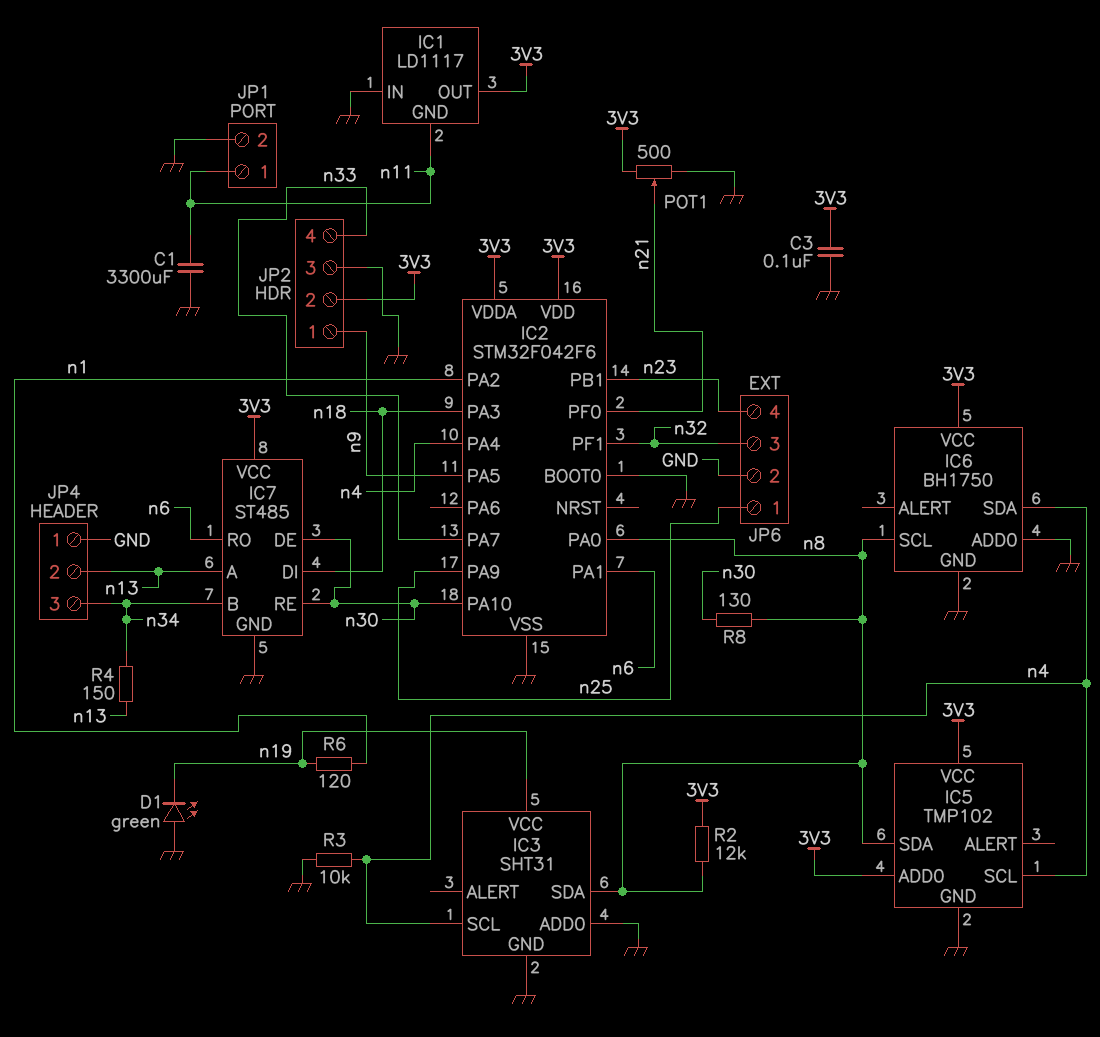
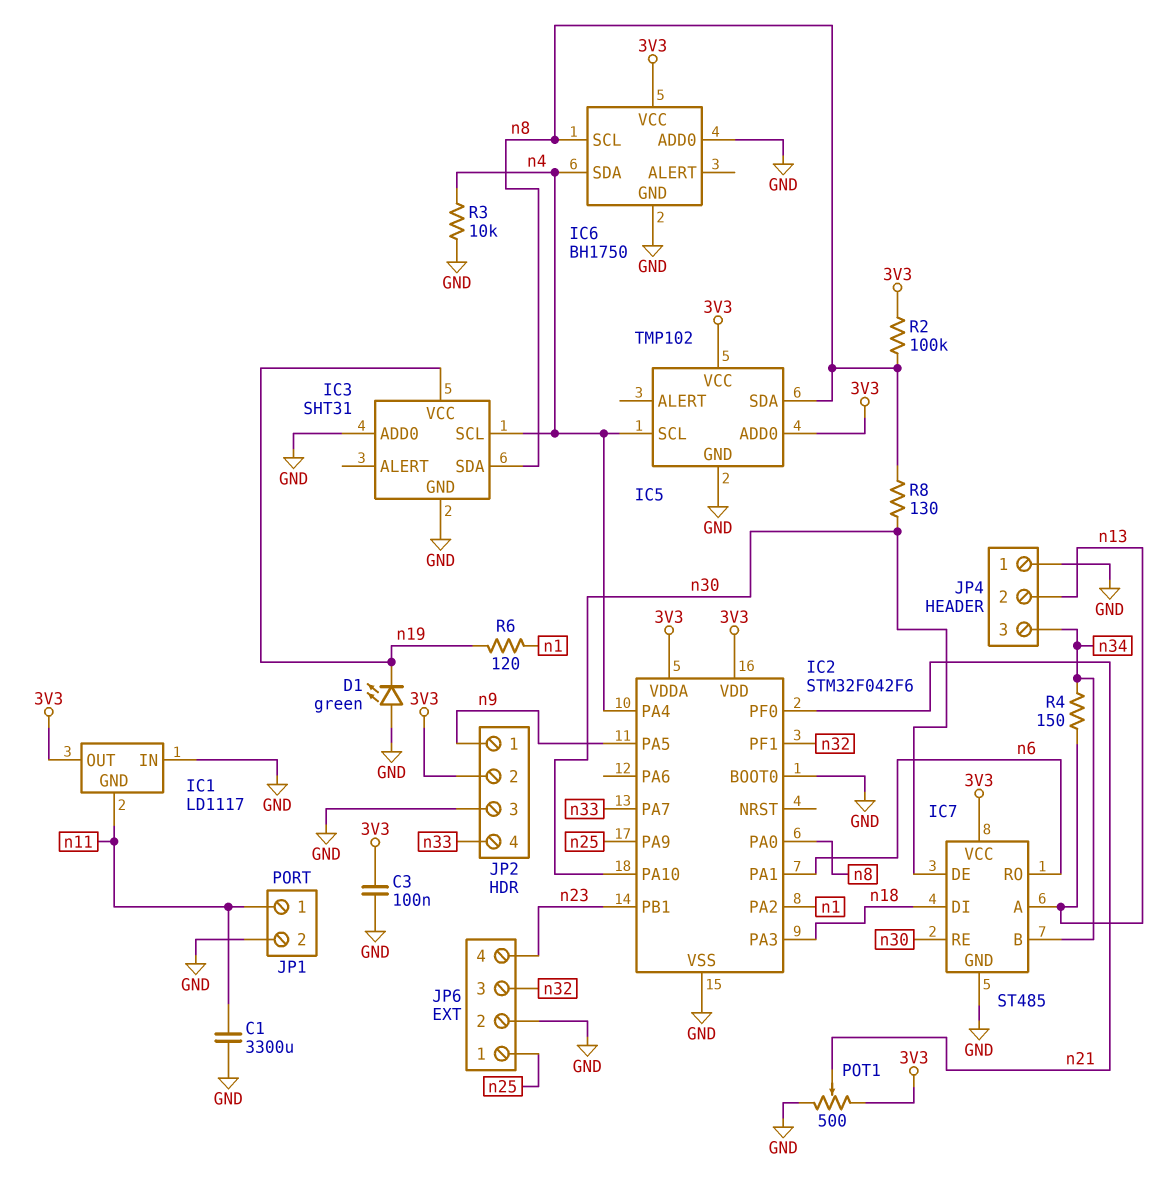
R2: 12k (3V3, n8) -> 100k (3V3, n8)

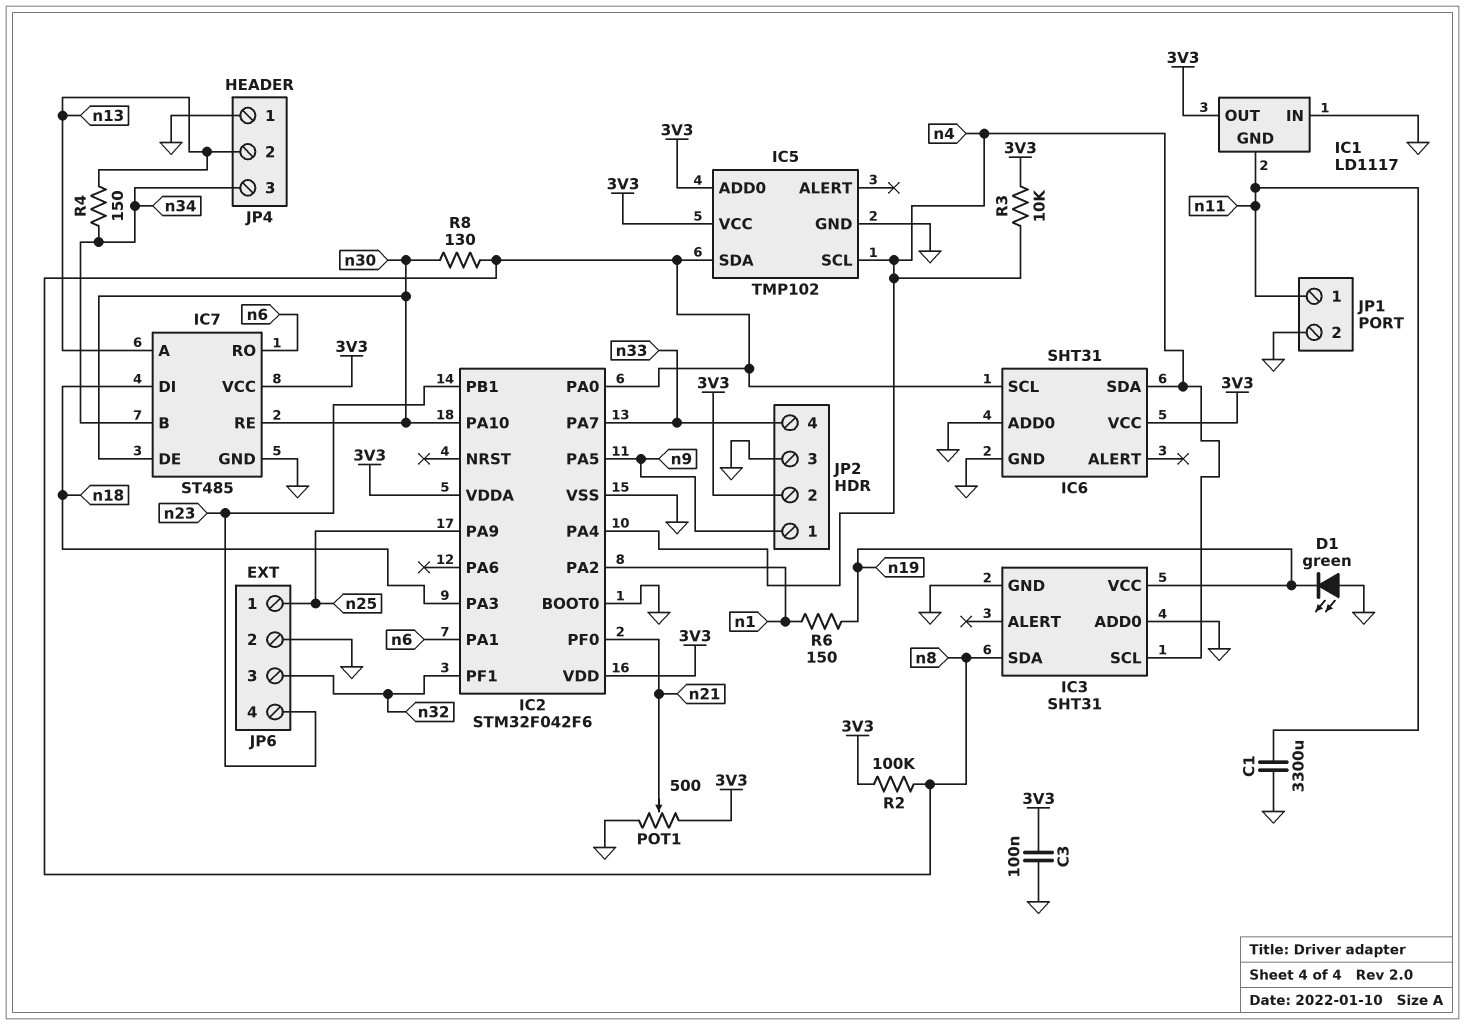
IC6: BH1750 -> SHT31
R3: 10k (GND, n4) -> 10k (3V3, n4)
R6: 120 (n1, n19) -> 150 (n1, n19)

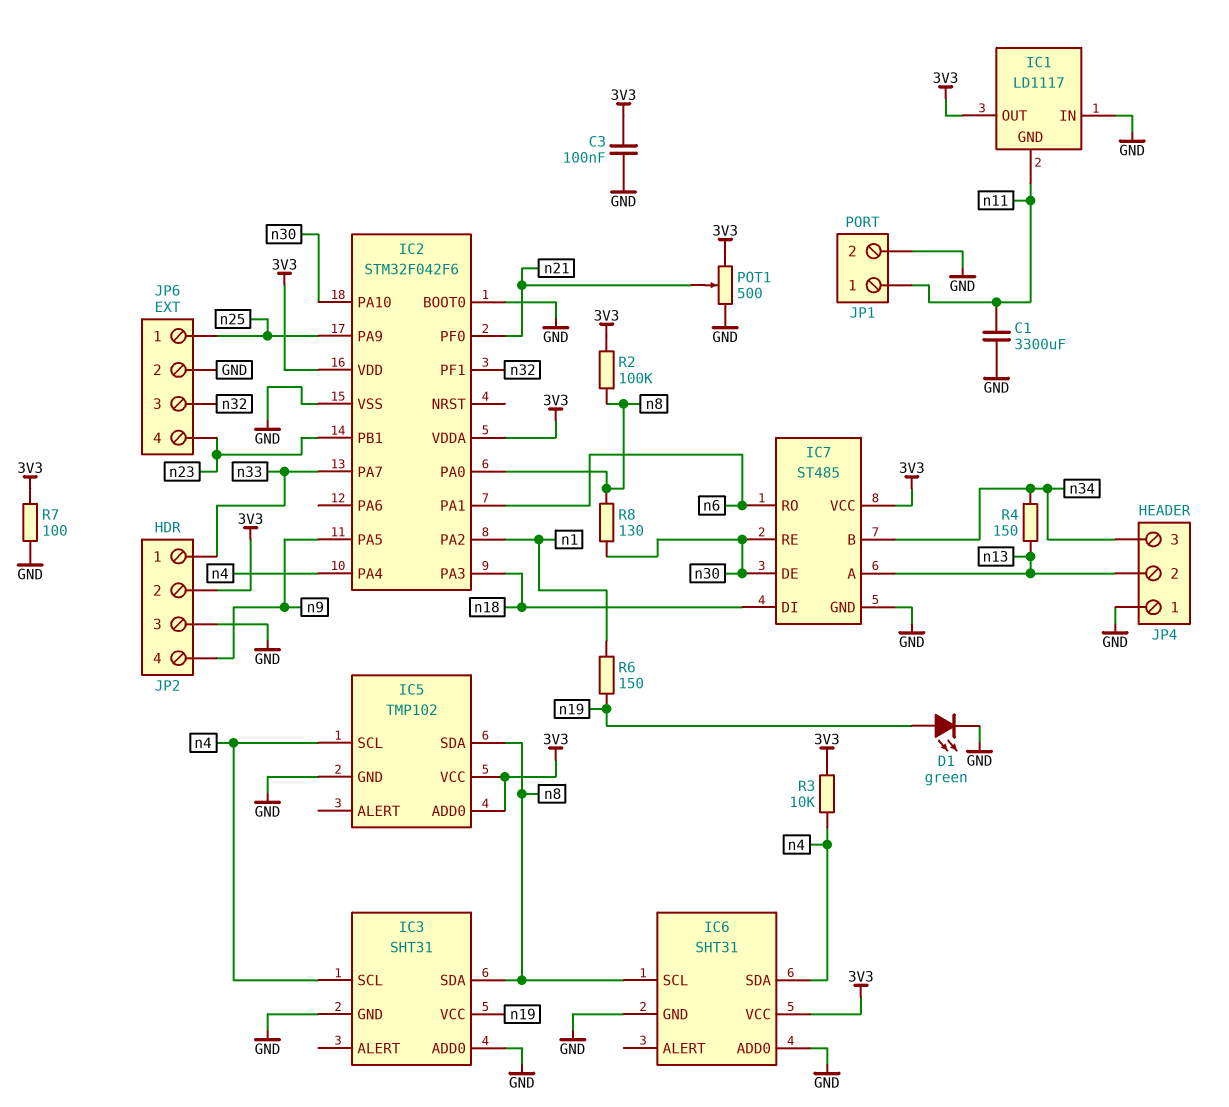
D1: LED green (A GND, K n19) -> LED green (A n19, K GND)
JP2 pin 1: n9 -> n33
JP2 pin 4: n33 -> n9
R7: none -> 100 (3V3, GND)

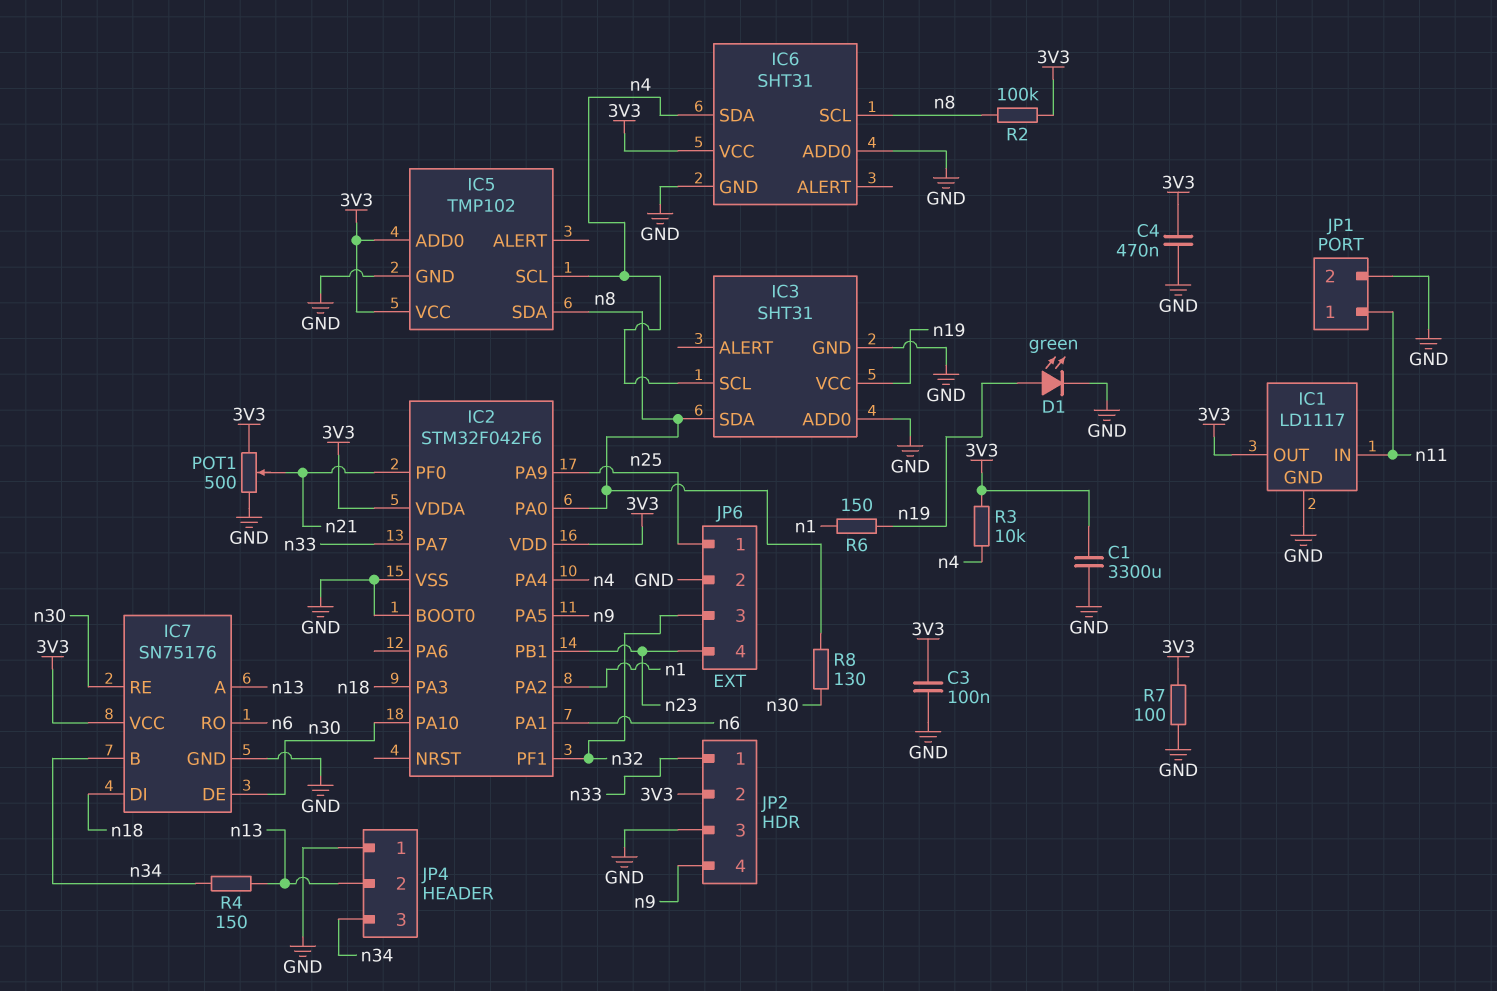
C1: 3300uF (GND, n11) -> 3300uF (3V3, GND)
C4: none -> 470nF (3V3, GND)
IC1 pin GND: n11 -> GND
IC1 pin IN: GND -> n11
IC7: ST485 -> SN75176

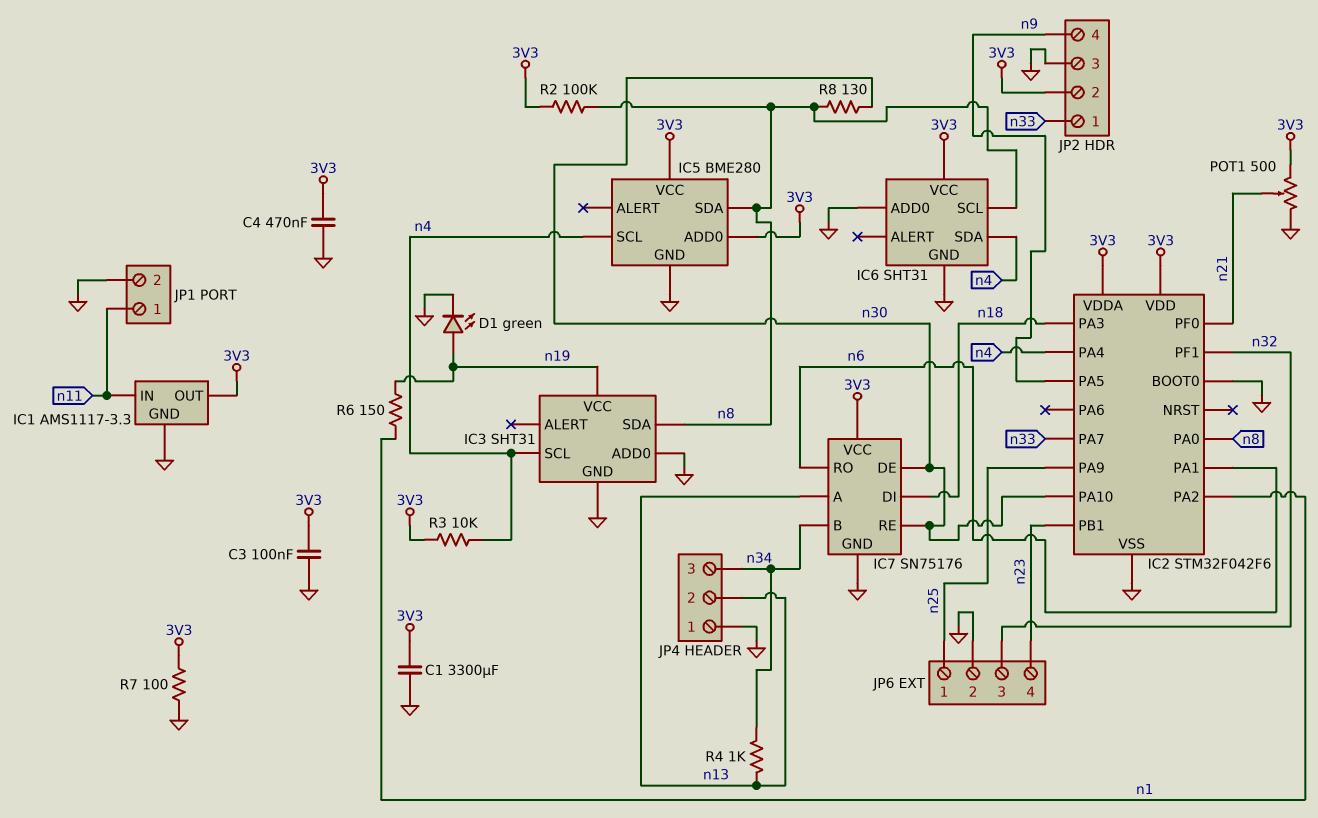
IC1: LD1117 -> AMS1117-3.3
IC5: TMP102 -> BME280
R4: 150 (n13, n34) -> 1k (n13, n34)

